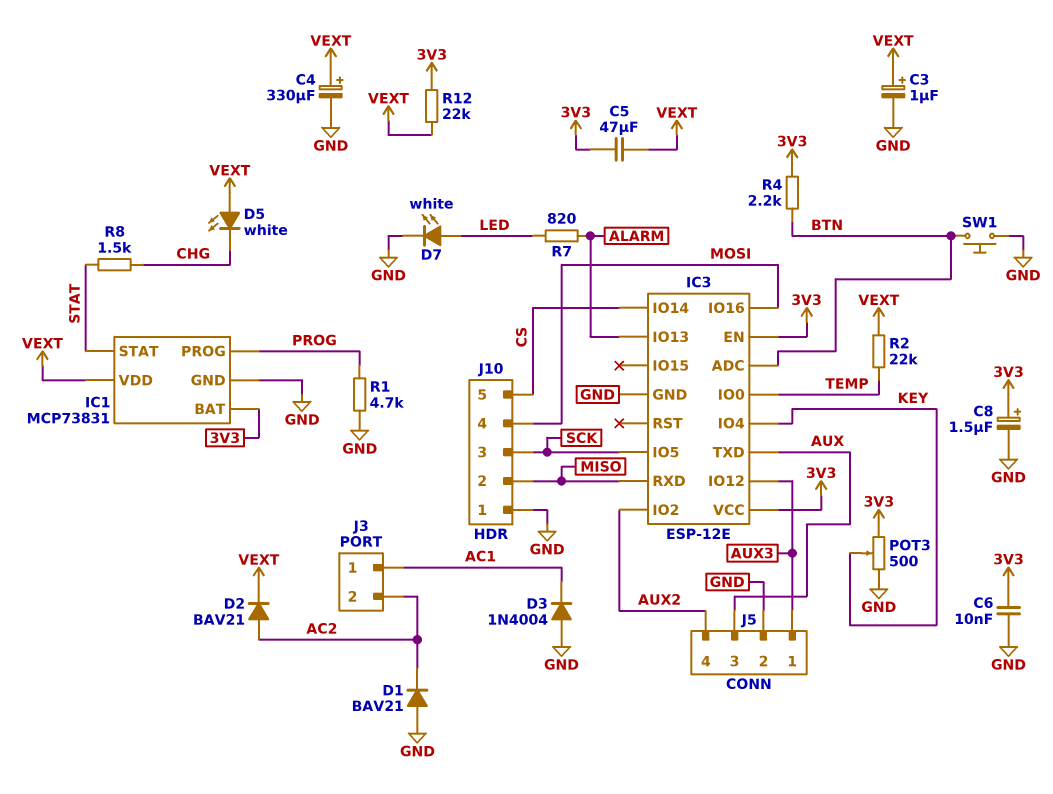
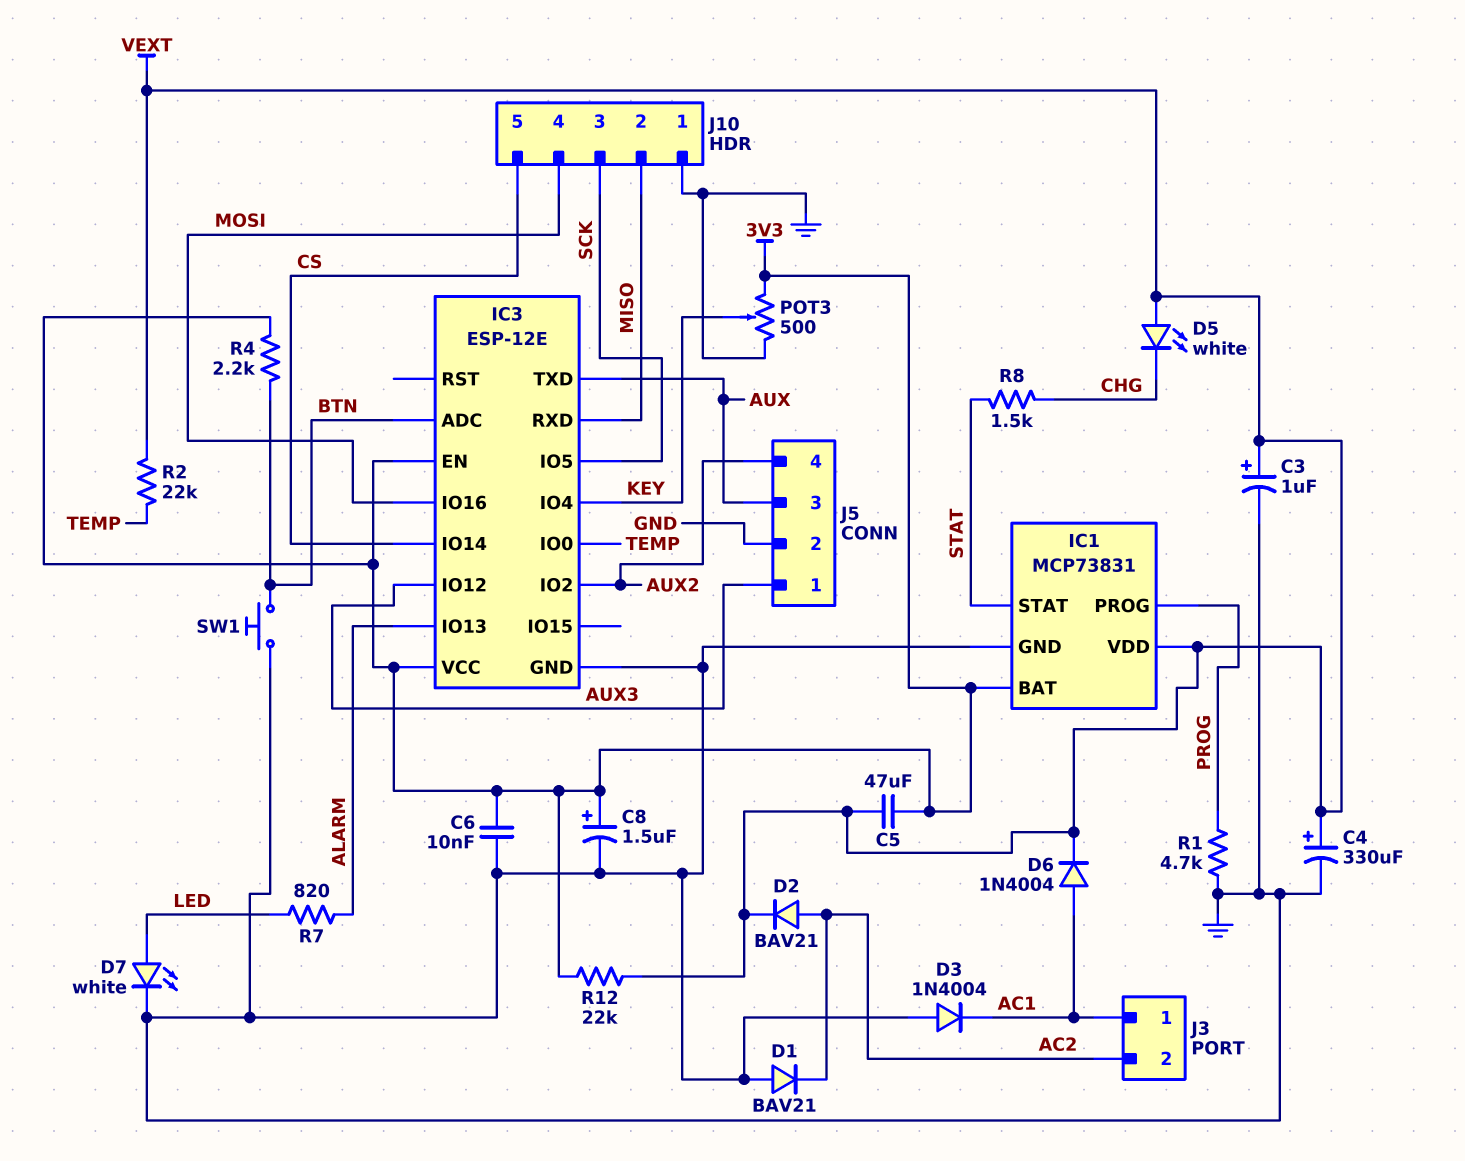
D6: none -> diode 1N4004 (A AC1, K VEXT)

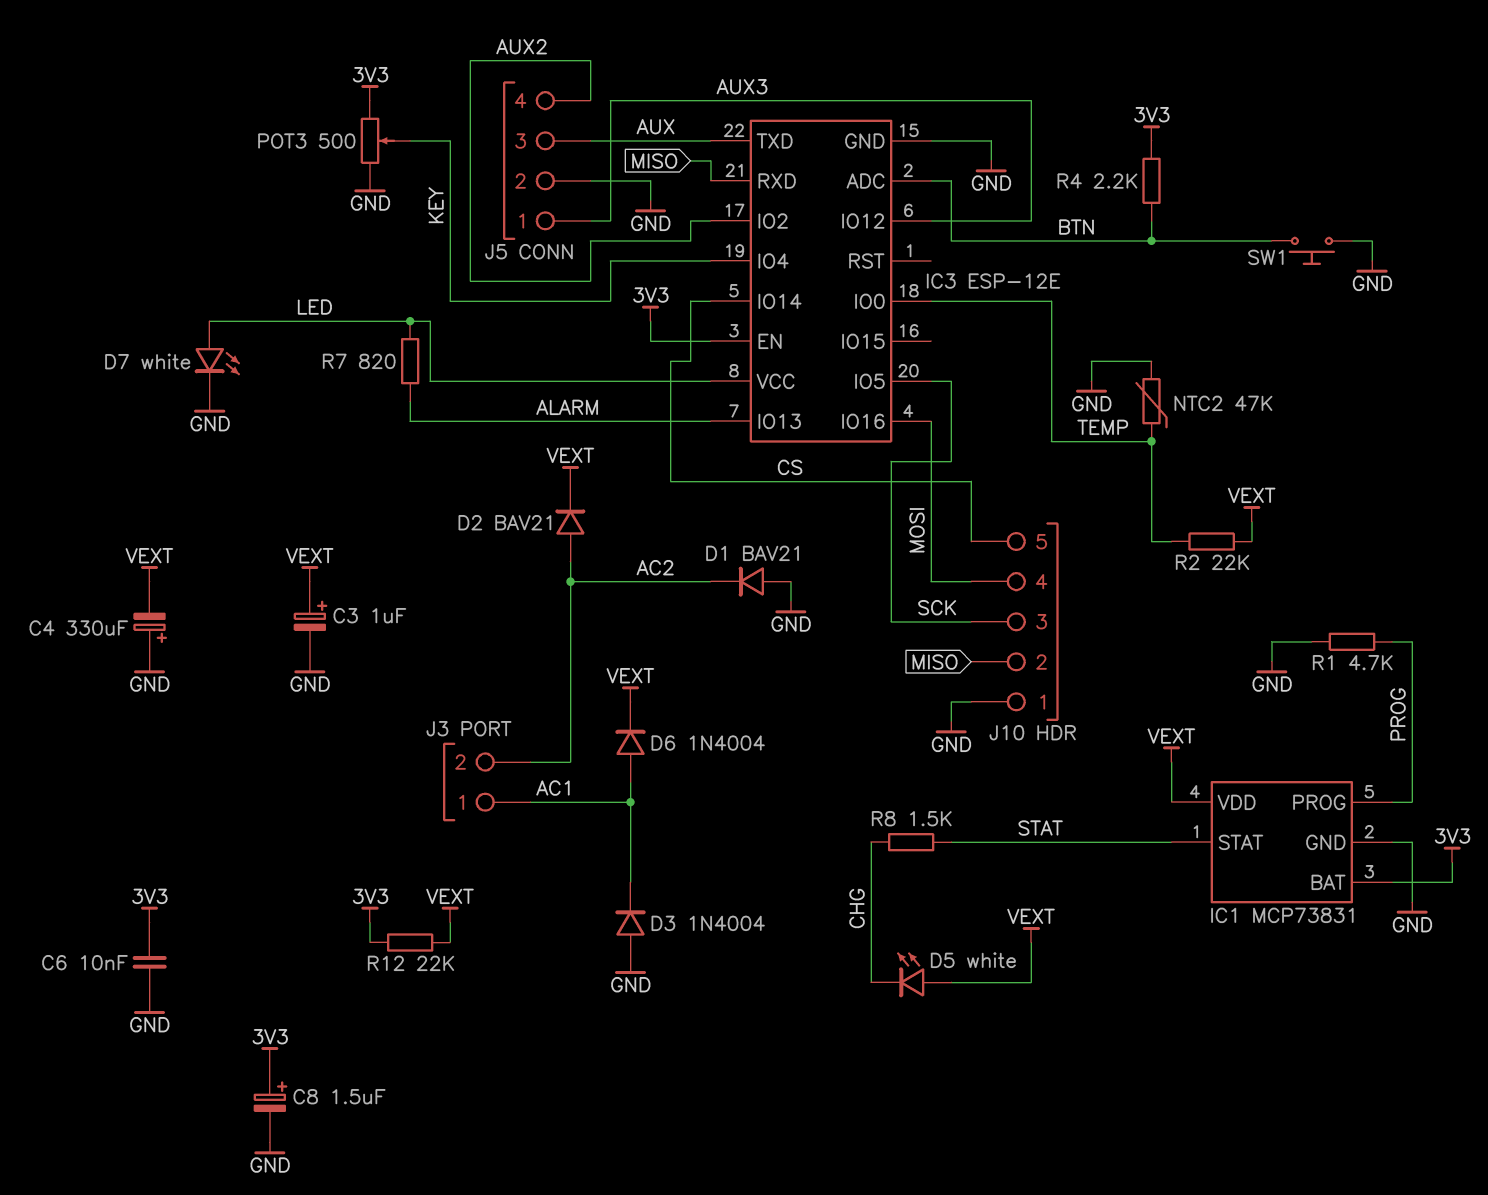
C4: 330uF (plus VEXT, minus GND) -> 330uF (plus GND, minus VEXT)
C5: 47uF (3V3, VEXT) -> none
IC3 pin VCC: 3V3 -> LED
NTC2: none -> 47k (GND, TEMP)

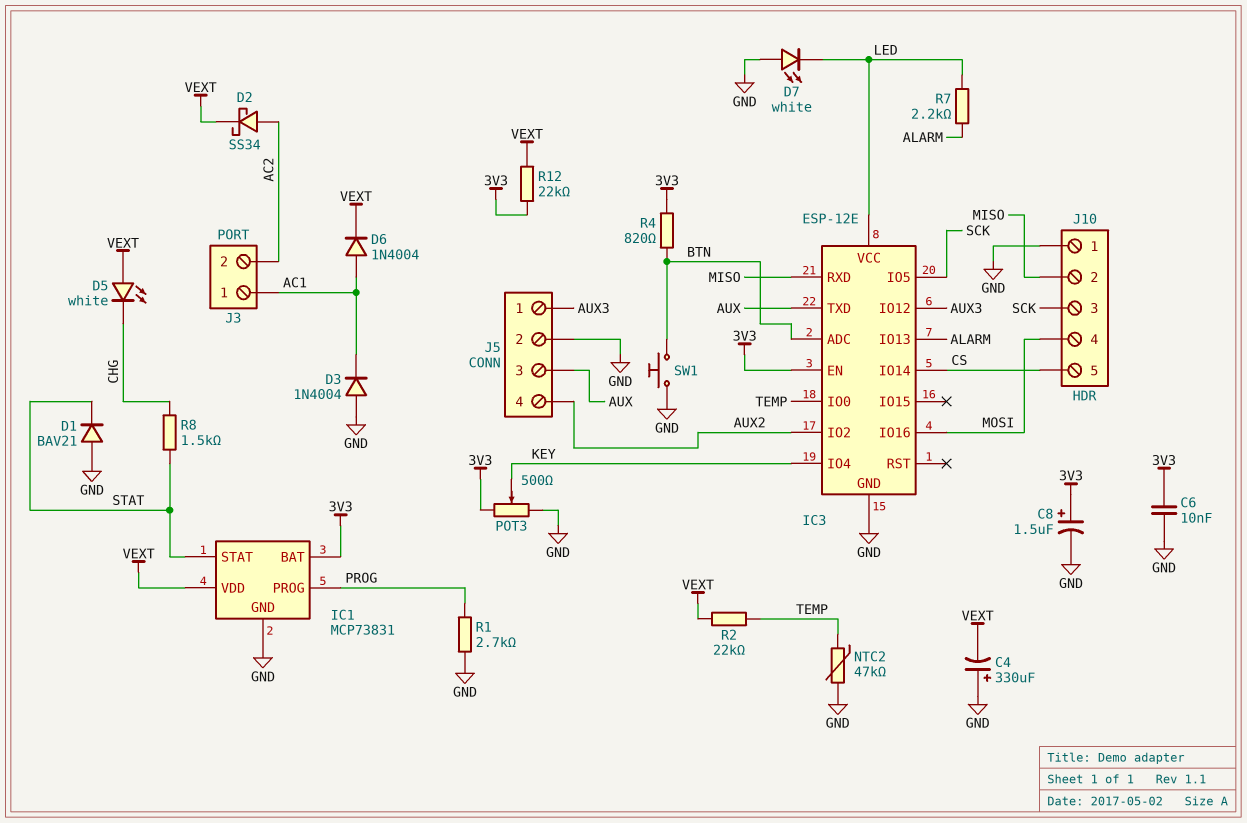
C3: 1uF (plus VEXT, minus GND) -> none
D1: diode BAV21 (A GND, K AC2) -> diode BAV21 (A GND, K STAT)
D2: diode BAV21 (A AC2, K VEXT) -> schottky SS34 (A AC2, K VEXT)
D7: LED white (A LED, K GND) -> LED white (A GND, K LED)
R1: 4.7k (GND, PROG) -> 2.7k (GND, PROG)
R4: 2.2k (3V3, BTN) -> 820 (3V3, BTN)
R7: 820 (ALARM, LED) -> 2.2k (ALARM, LED)

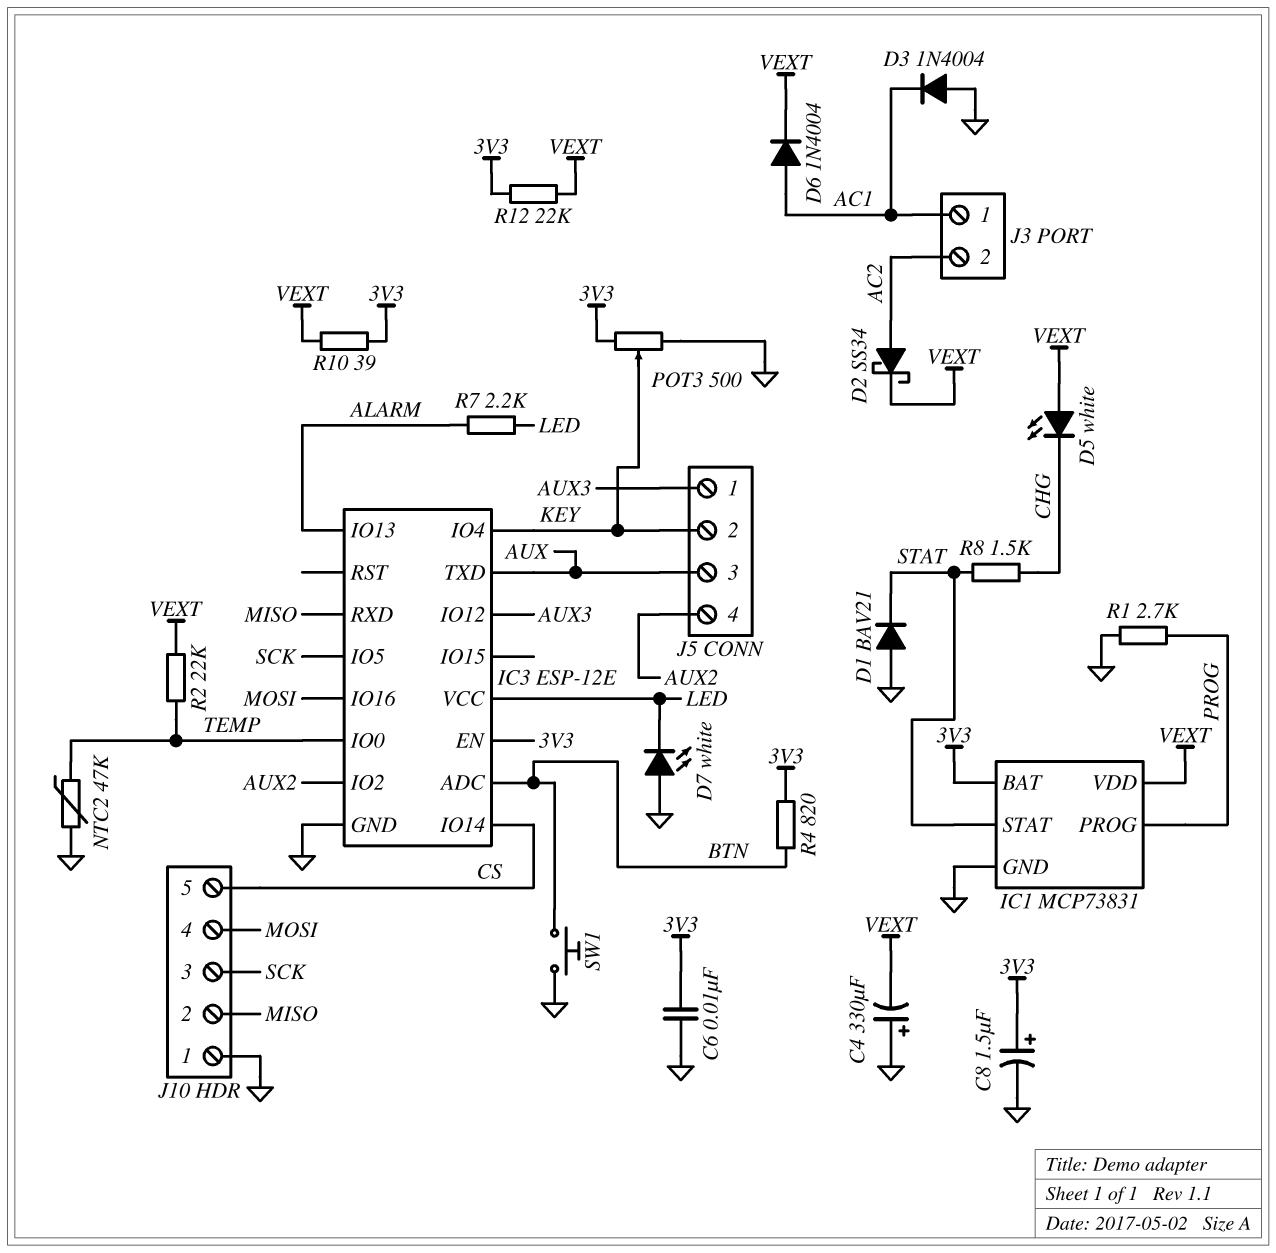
J5 pin 2: GND -> KEY
R10: none -> 39 (3V3, VEXT)

